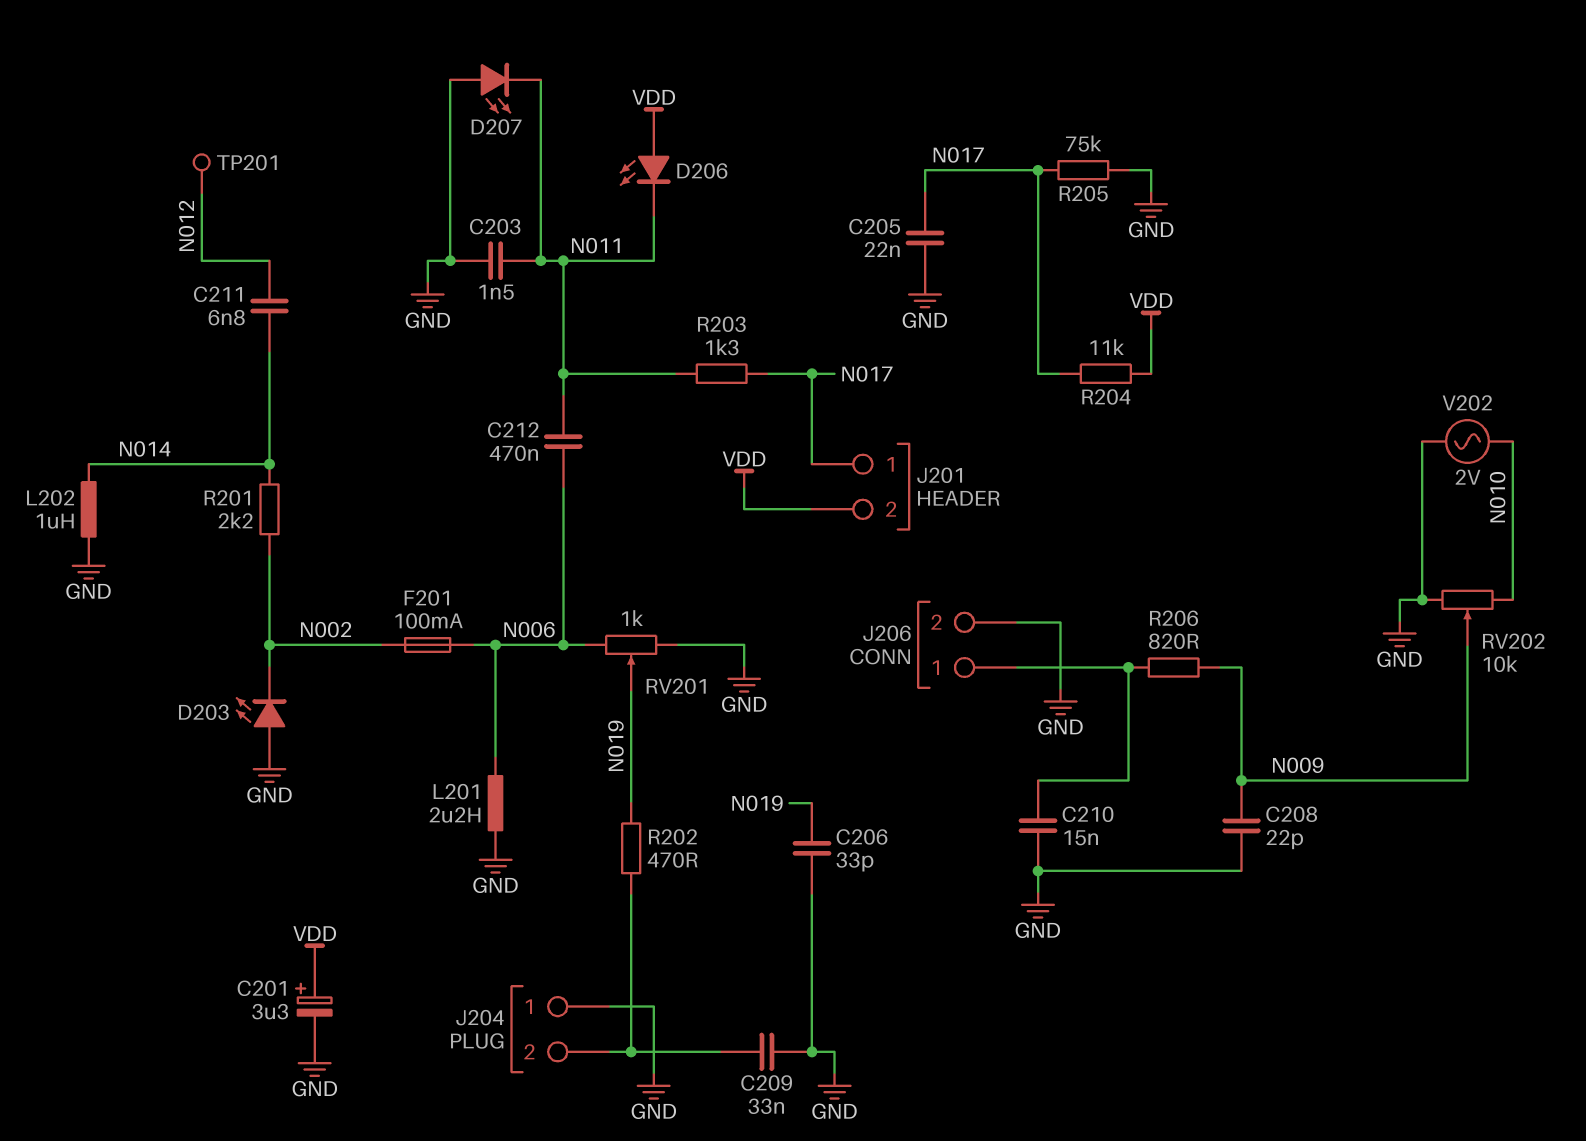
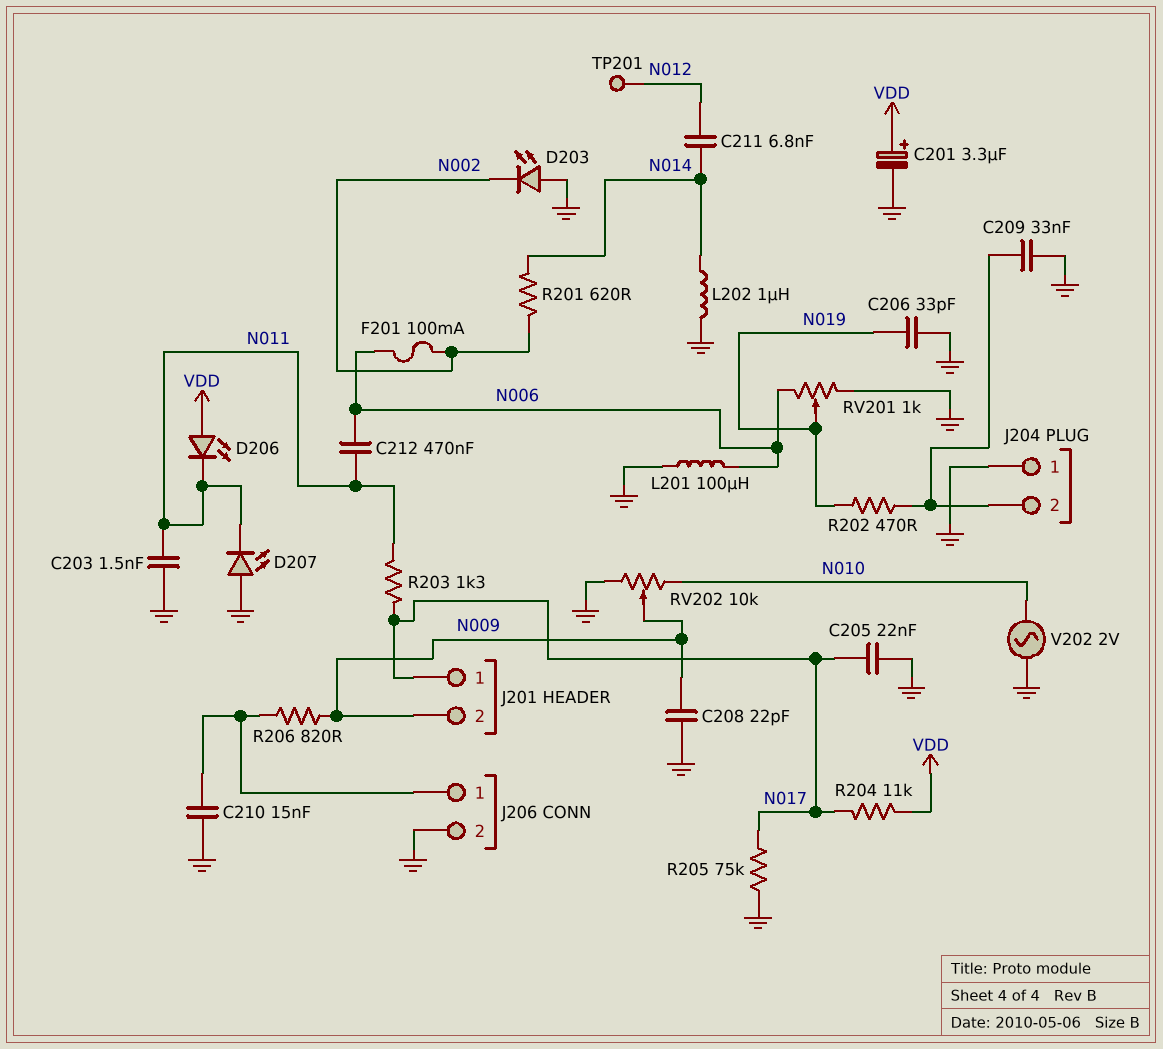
J201 pin 2: VDD -> N009
L201: 2.2uH (GND, N006) -> 100uH (GND, N006)
R201: 2.2k (N002, N014) -> 620 (N002, N014)

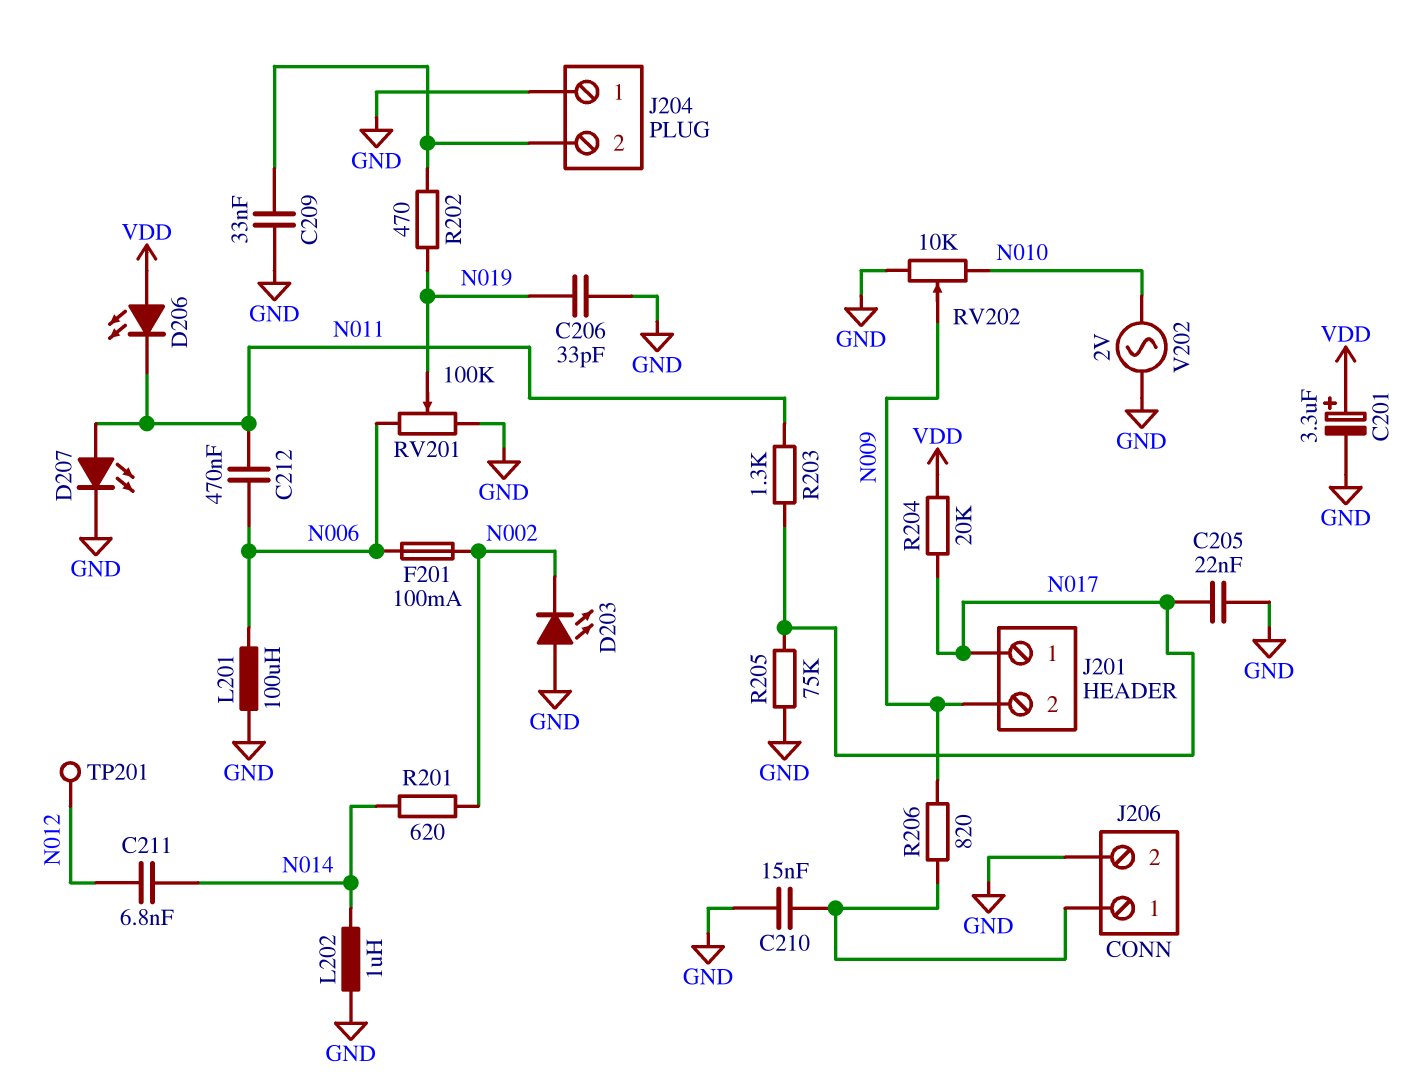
C203: 1.5nF (GND, N011) -> none
C208: 22pF (GND, N009) -> none
D207: LED (A GND, K N011) -> LED (A N011, K GND)
R204: 11k (N017, VDD) -> 20k (N017, VDD)
RV201: 1k (GND, N006, wiper N019) -> 100k (GND, N006, wiper N019)

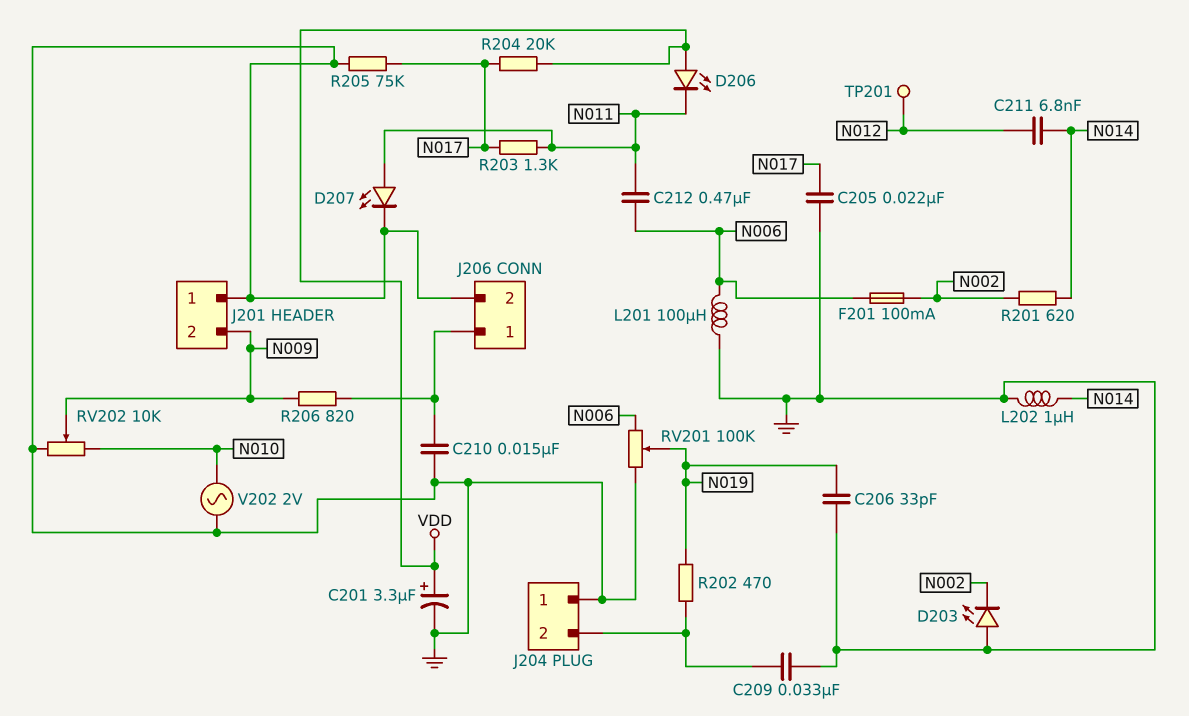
J201 pin 1: N017 -> GND

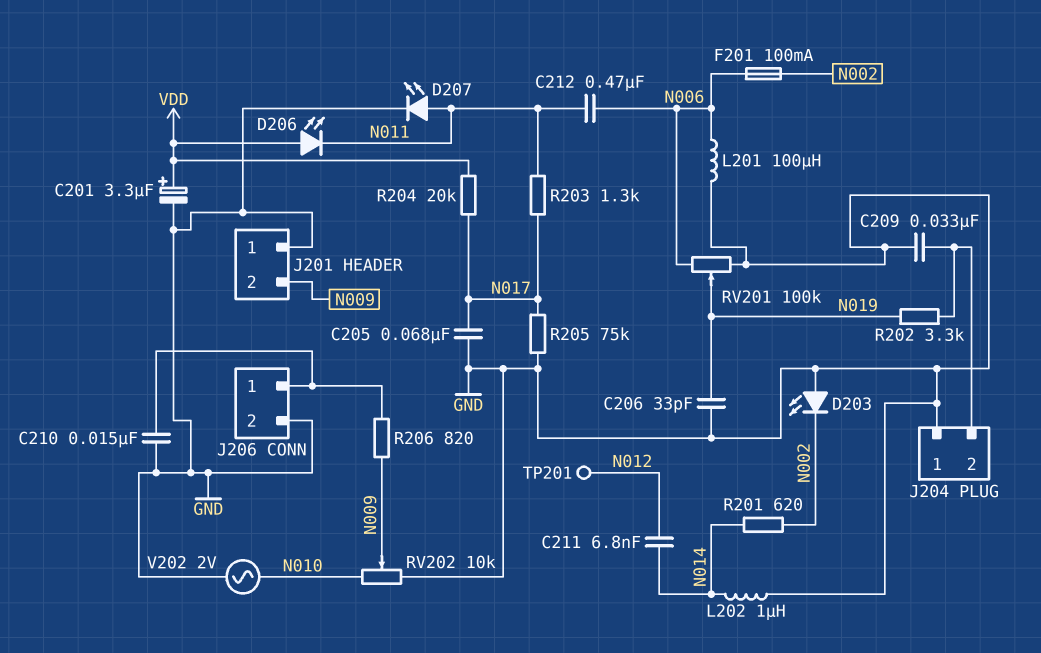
C205: 22nF (GND, N017) -> 68nF (GND, N017)
R202: 470 (J204/2, N019) -> 3.3k (J204/2, N019)

